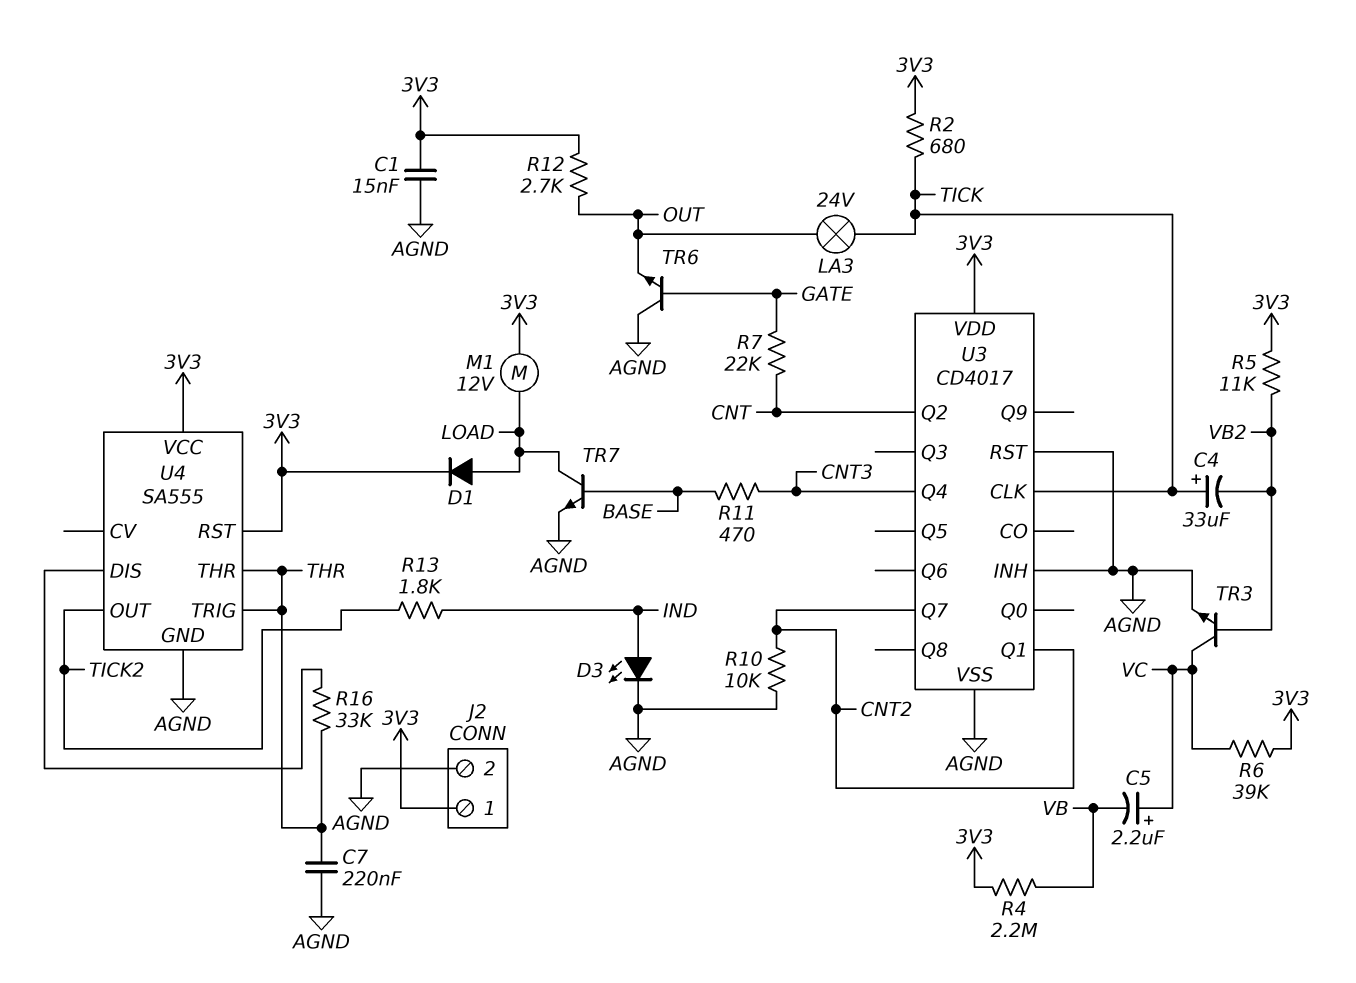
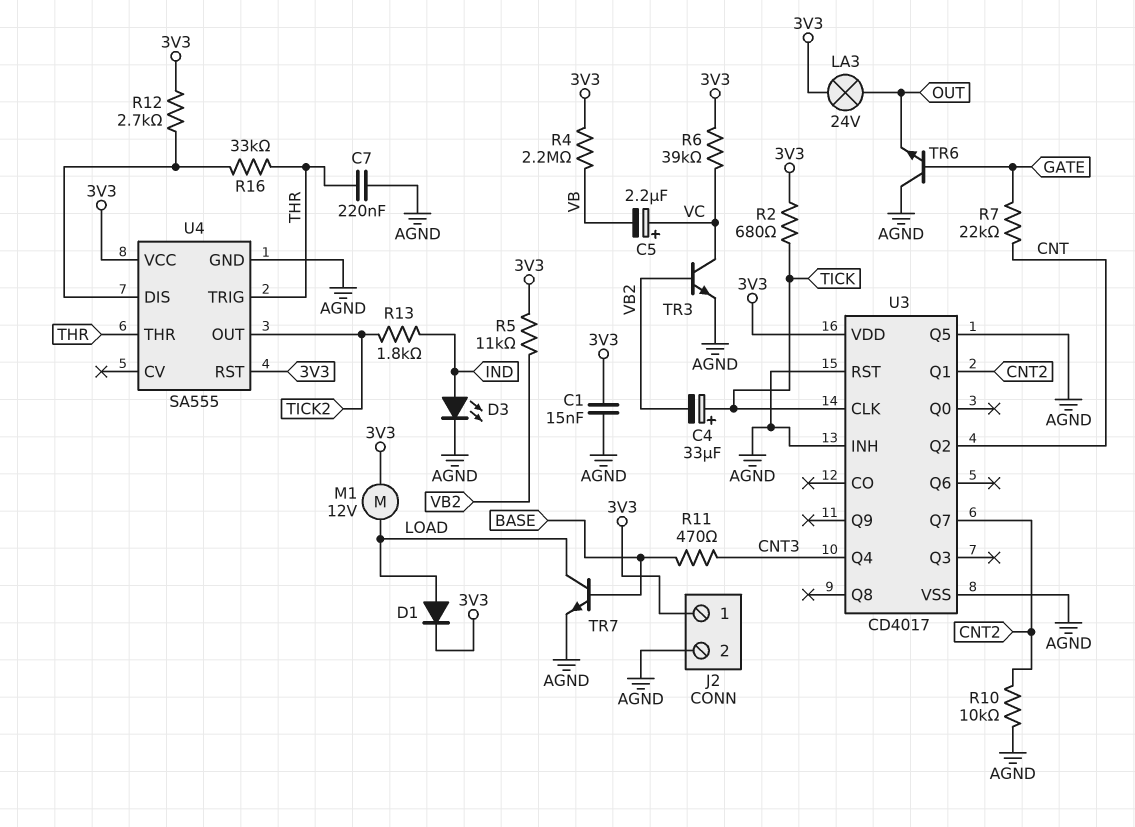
LA3: lamp 24V (OUT, TICK) -> lamp 24V (3V3, OUT)
R12: 2.7k (3V3, OUT) -> 2.7k (3V3, U4/DIS)
U3 pin Q5: none -> AGND

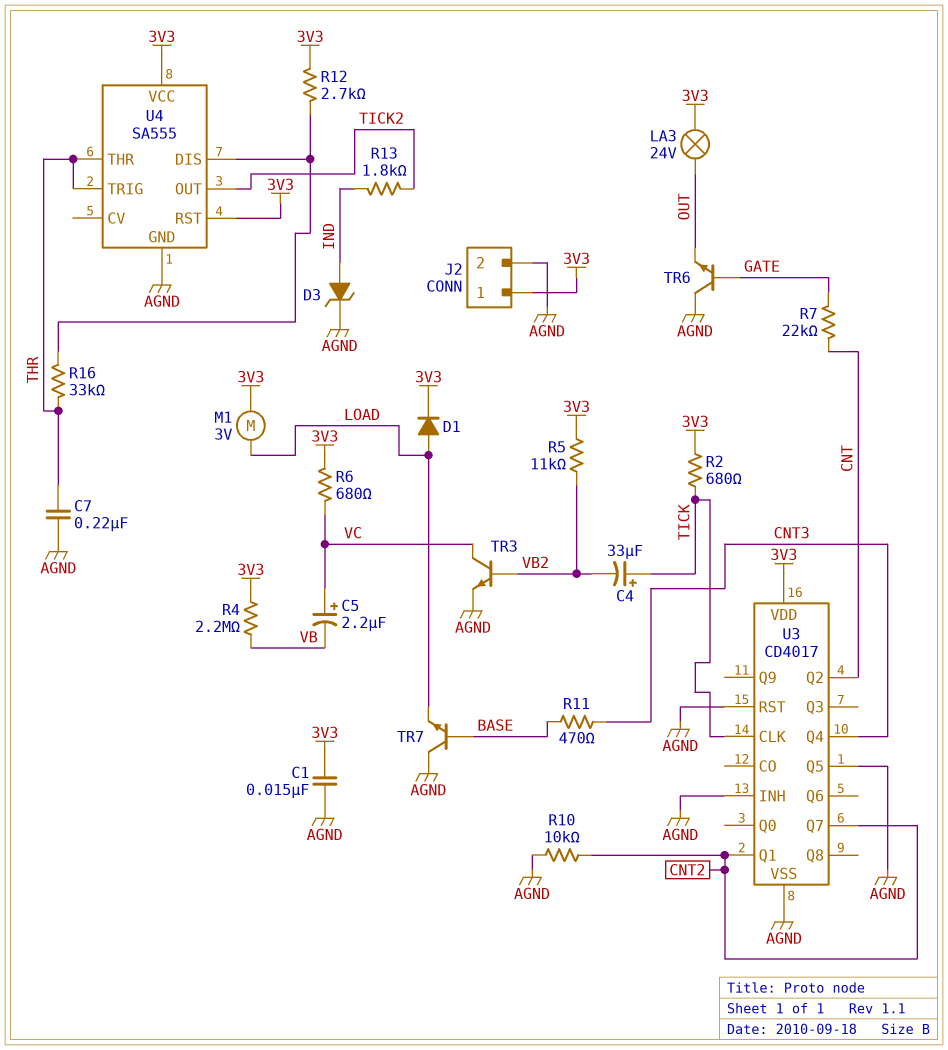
D3: LED (A IND, K AGND) -> zener (A IND, K AGND)
M1: motor 12V (3V3, LOAD) -> motor 3V (3V3, LOAD)
R6: 39k (3V3, VC) -> 680 (3V3, VC)
TR7: NPN (B BASE, C LOAD, E AGND) -> NPN (B BASE, C AGND, E LOAD)

